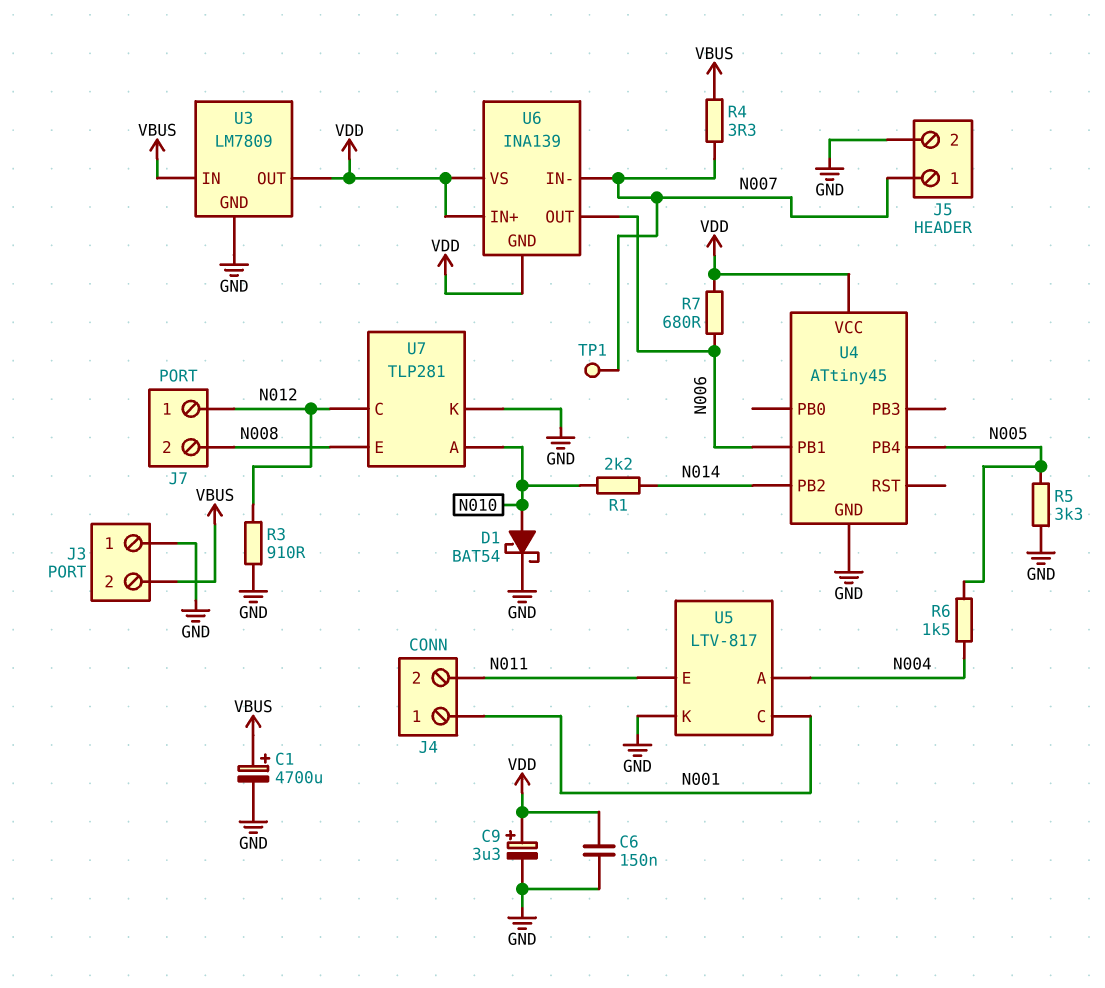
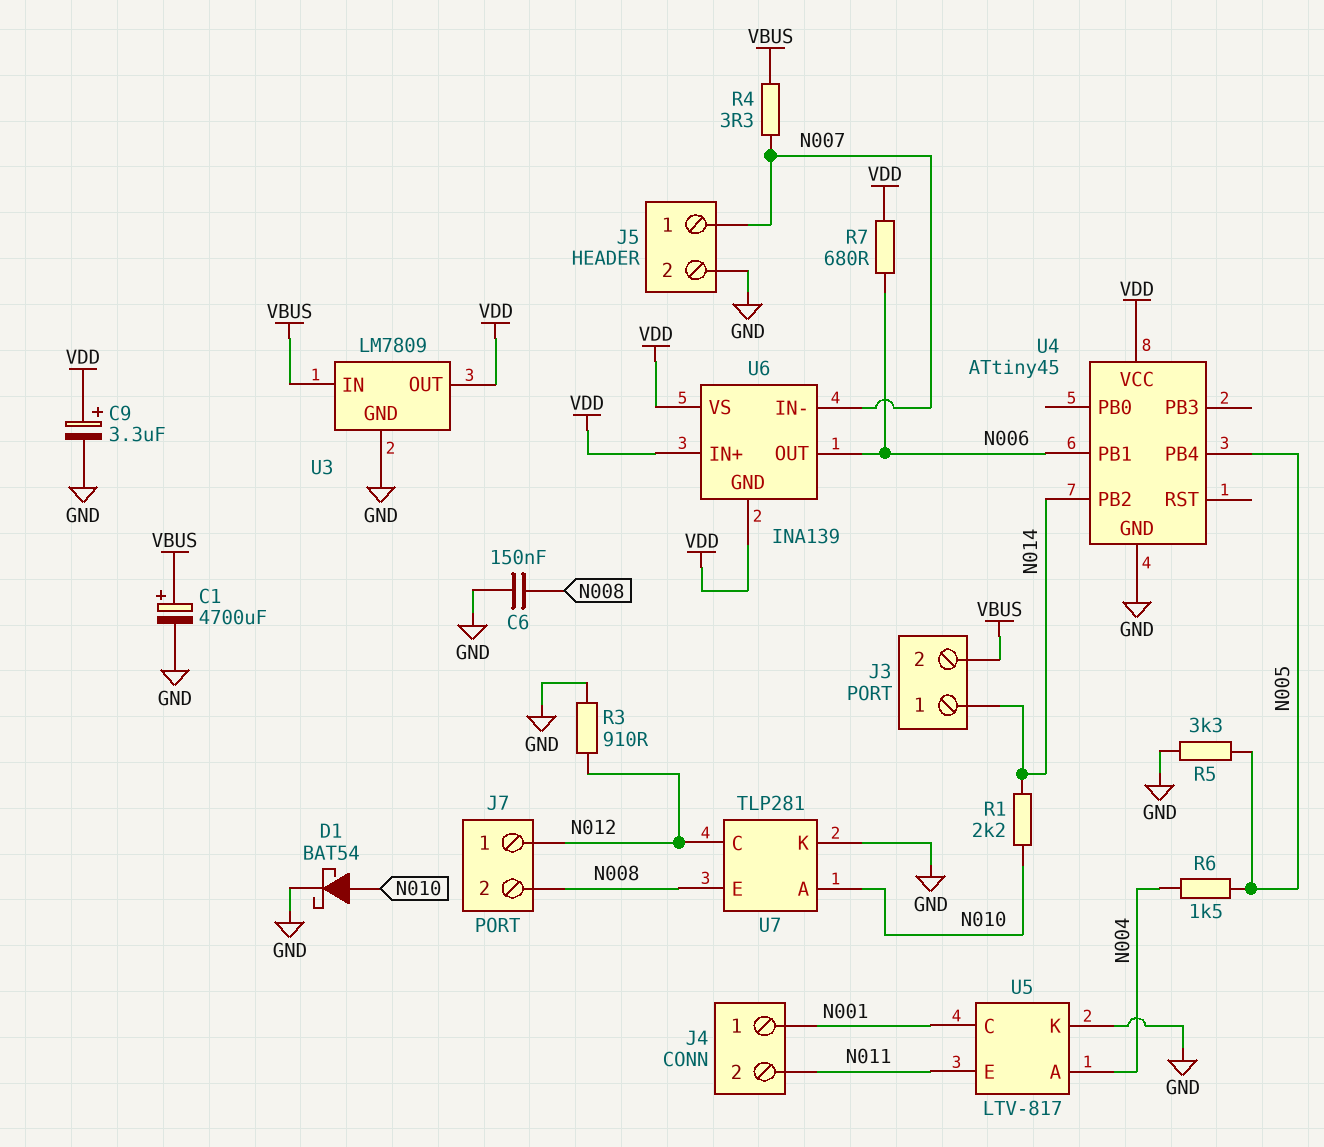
C6: 150nF (GND, VDD) -> 150nF (GND, N008)
J3 pin 1: GND -> N014
TP1: test point (N007) -> none

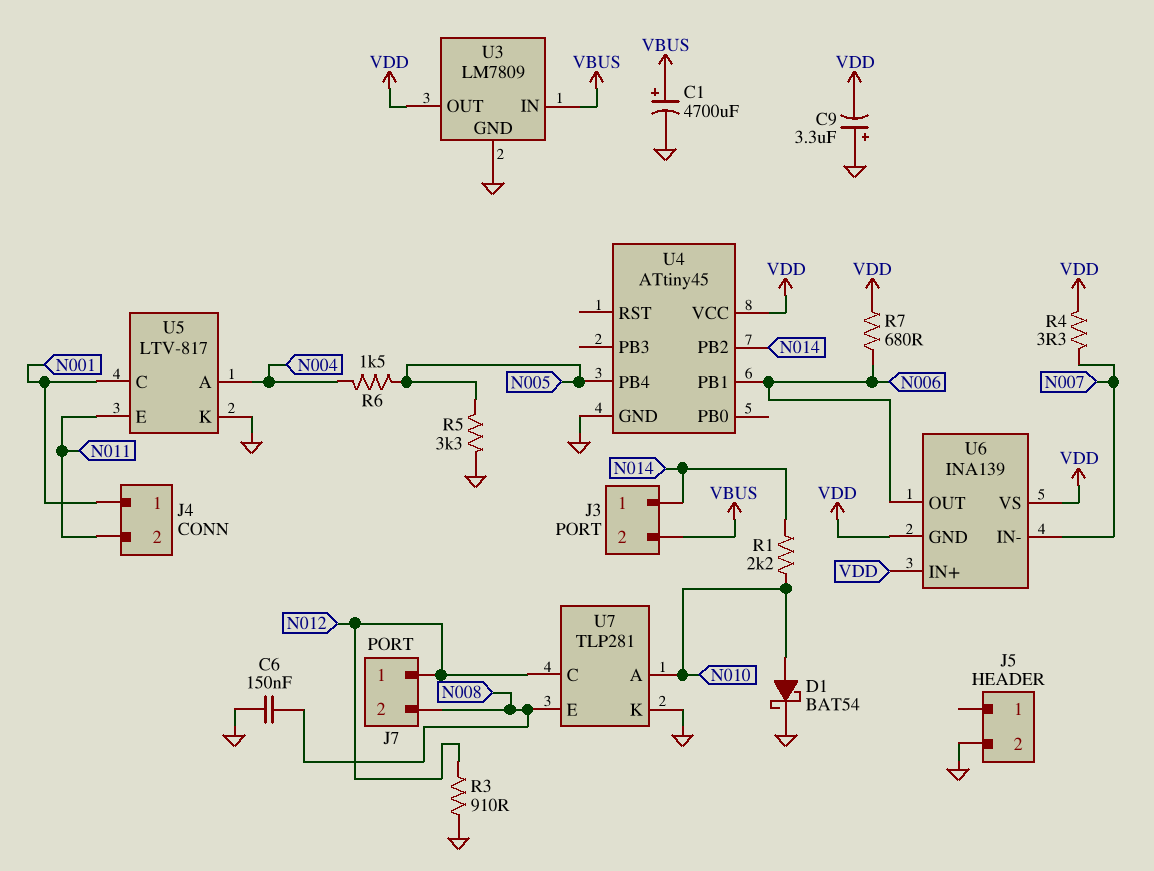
C9: 3.3uF (plus VDD, minus GND) -> 3.3uF (plus GND, minus VDD)
J5 pin 1: N007 -> none
R4: 3.3 (N007, VBUS) -> 3.3 (N007, VDD)

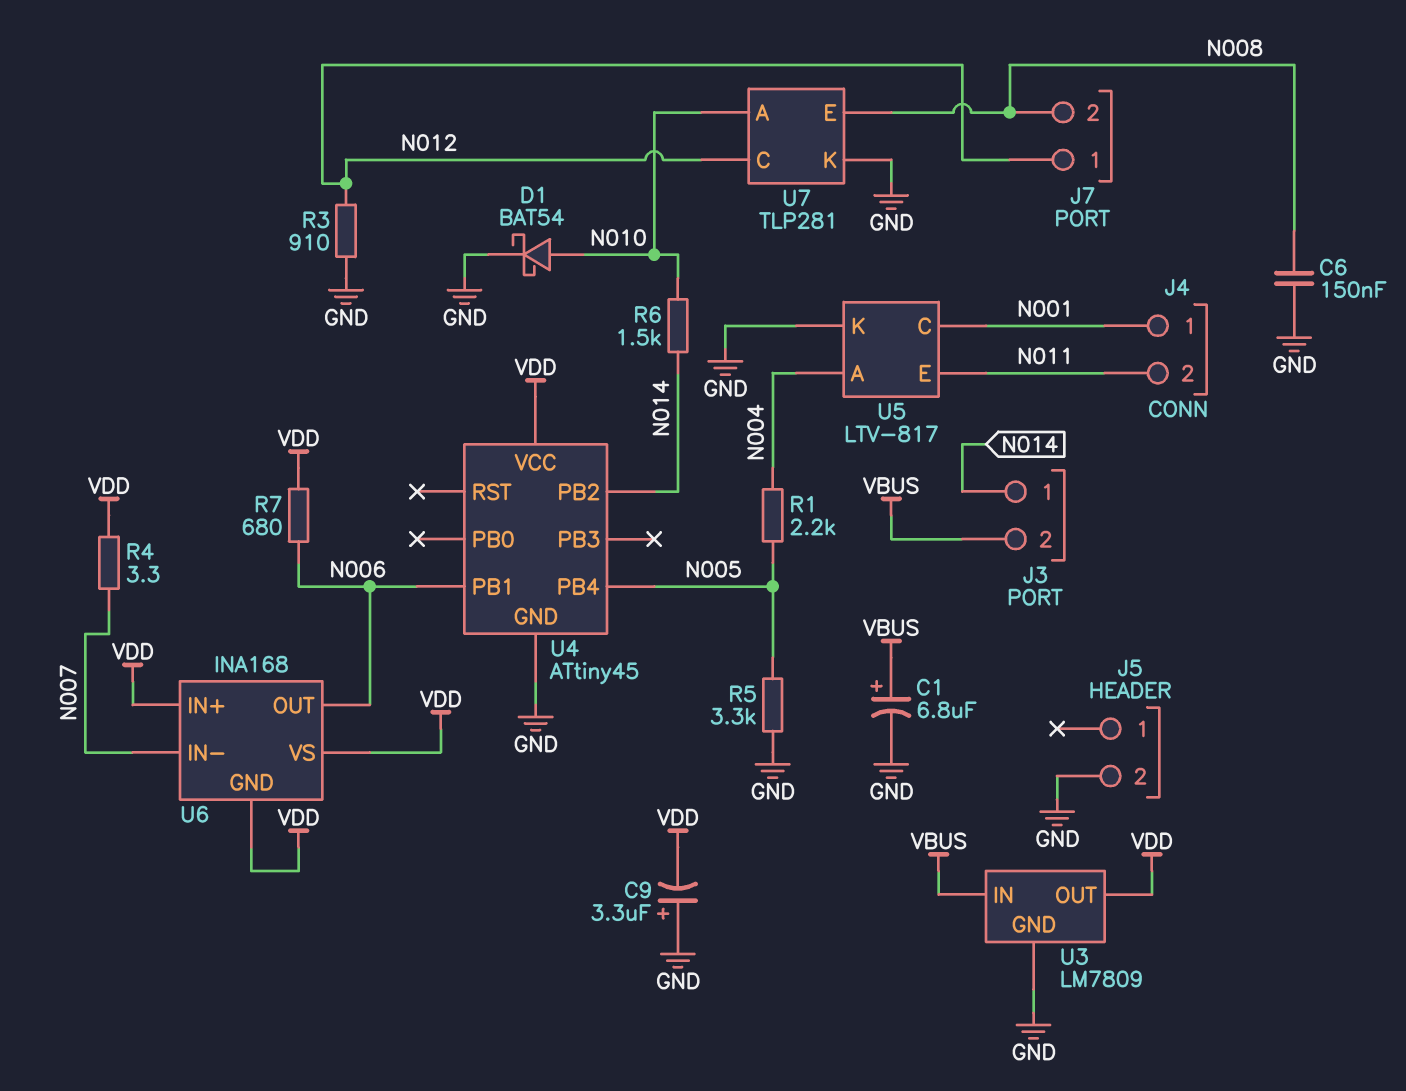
C1: 4700uF (plus VBUS, minus GND) -> 6.8uF (plus VBUS, minus GND)
R1: 2.2k (N010, N014) -> 2.2k (N004, N005)
R6: 1.5k (N004, N005) -> 1.5k (N010, N014)
U6: INA139 -> INA168

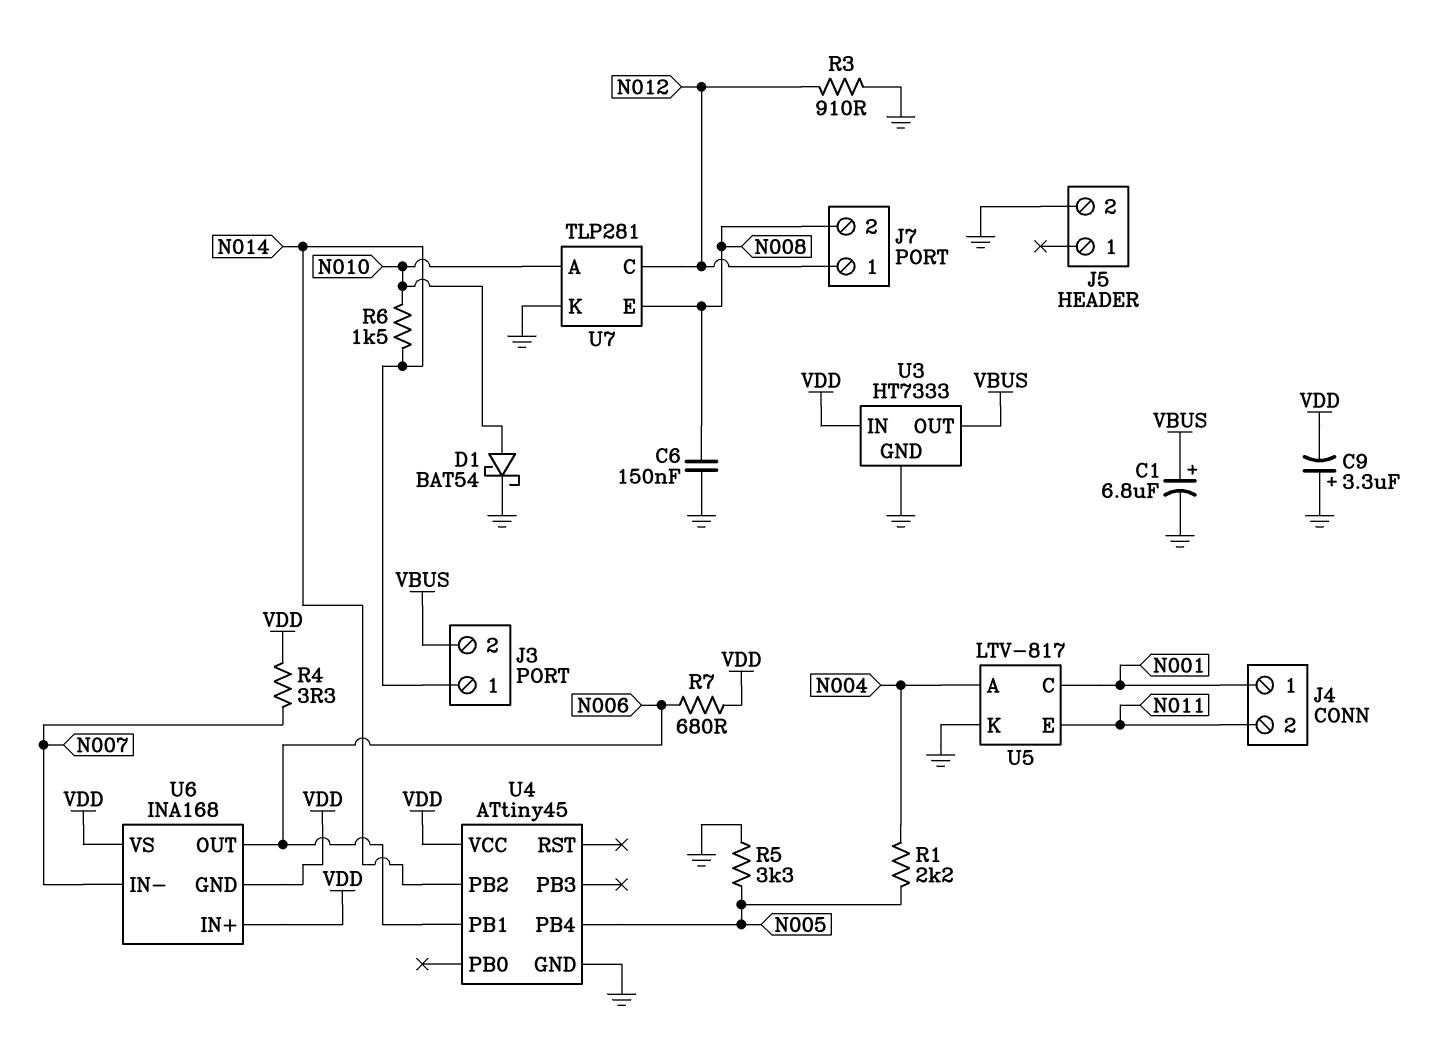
U3: LM7809 -> HT7333
U3 pin IN: VBUS -> VDD
U3 pin OUT: VDD -> VBUS

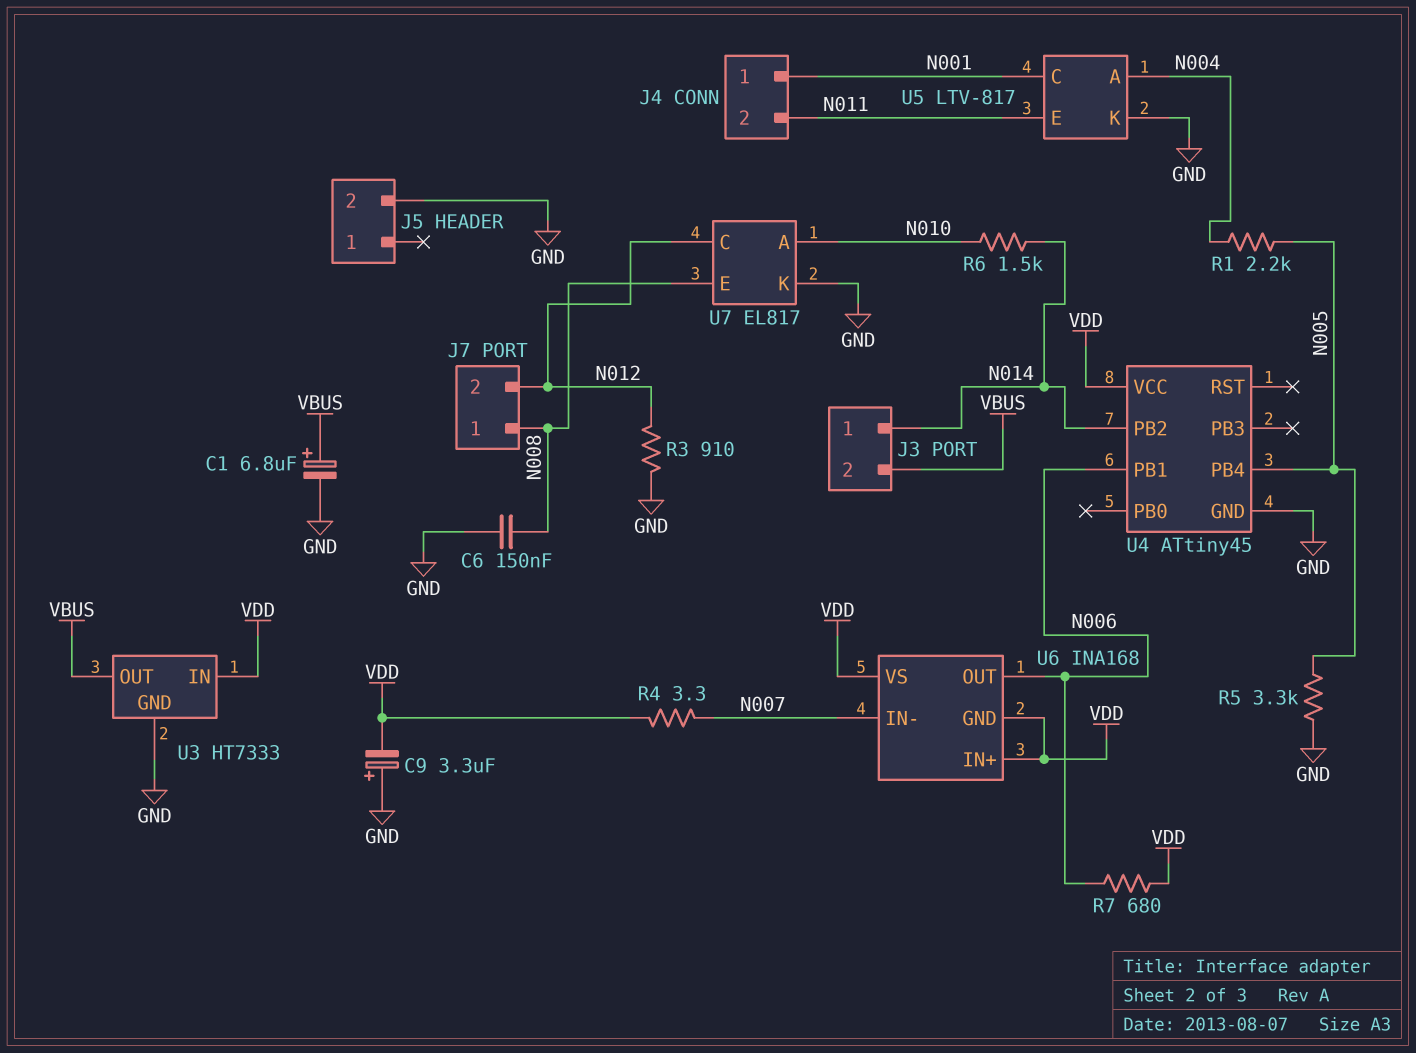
D1: schottky BAT54 (A N010, K GND) -> none
J7 pin 1: N012 -> N008
J7 pin 2: N008 -> N012
U7: TLP281 -> EL817

